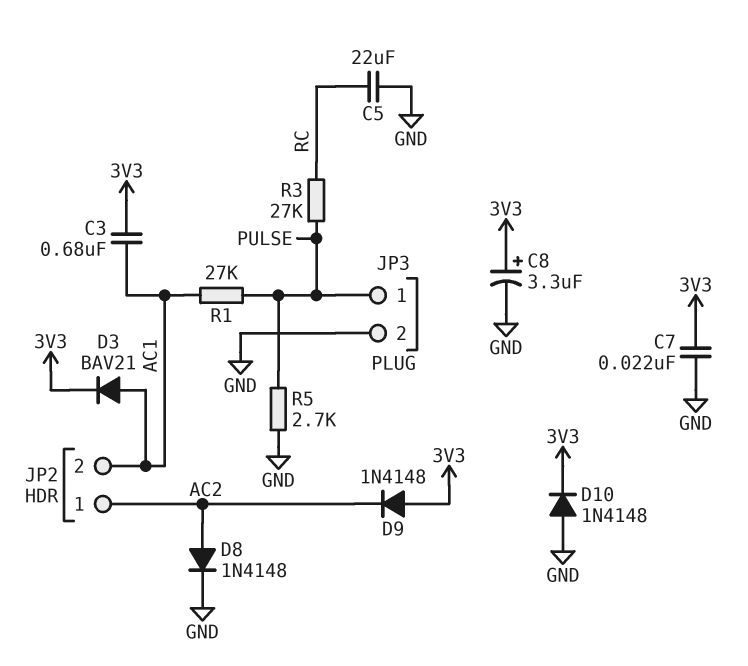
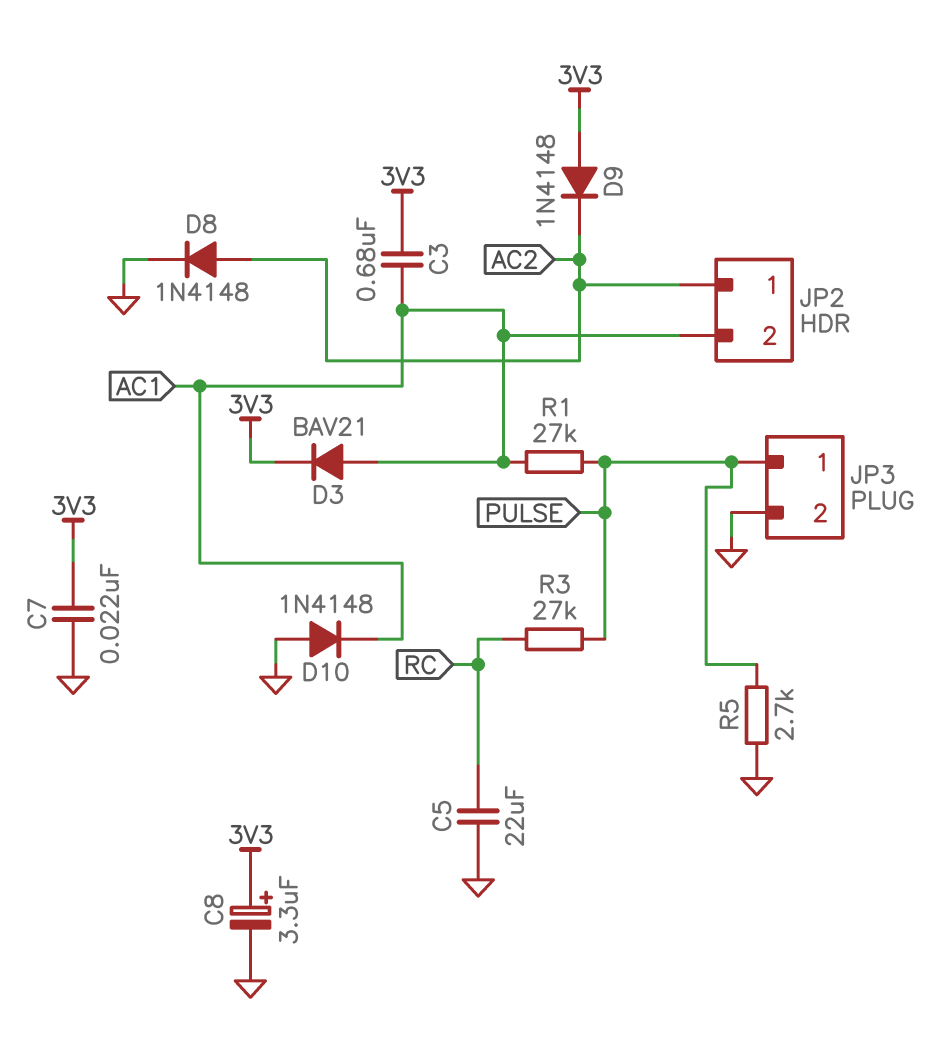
D10: diode 1N4148 (A GND, K 3V3) -> diode 1N4148 (A GND, K AC1)

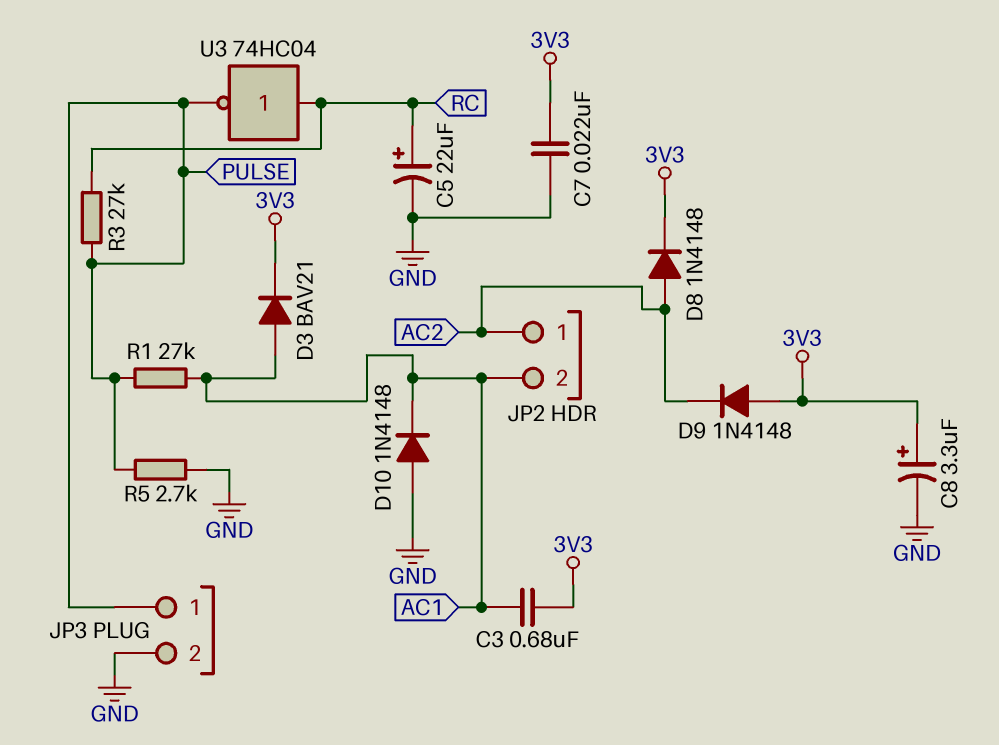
C5: 22uF (GND, RC) -> 22uF (plus RC, minus GND)
D8: diode 1N4148 (A AC2, K GND) -> diode 1N4148 (A AC2, K 3V3)
U3: none -> NOT 74HC04 (in RC, out PULSE)

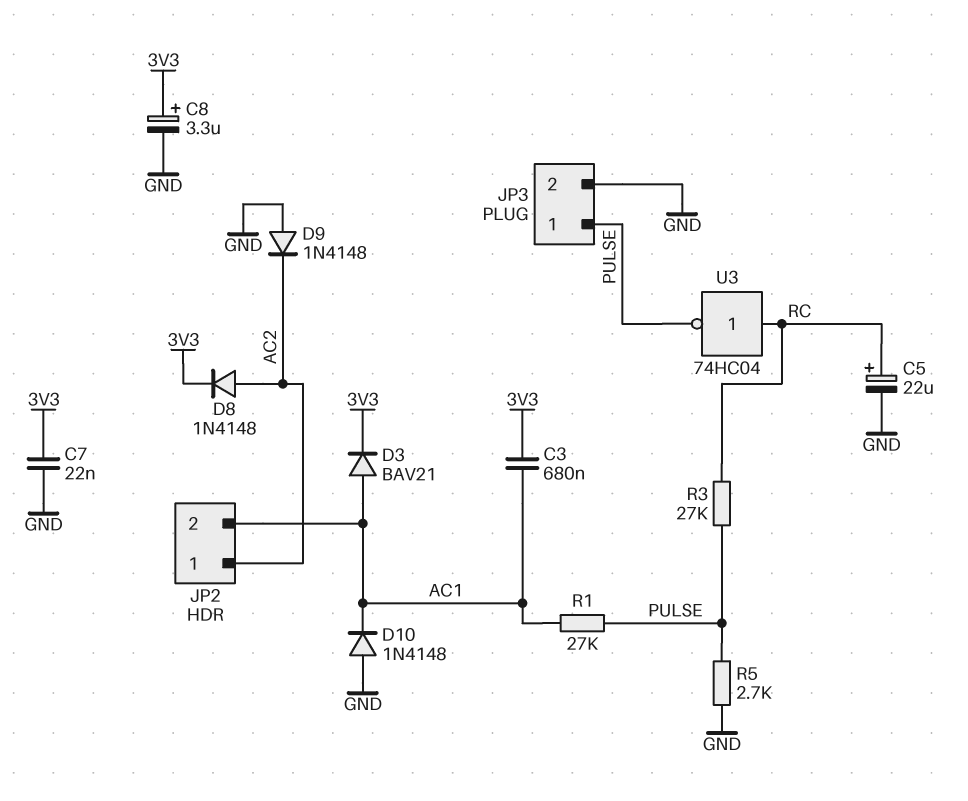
D9: diode 1N4148 (A 3V3, K AC2) -> diode 1N4148 (A GND, K AC2)

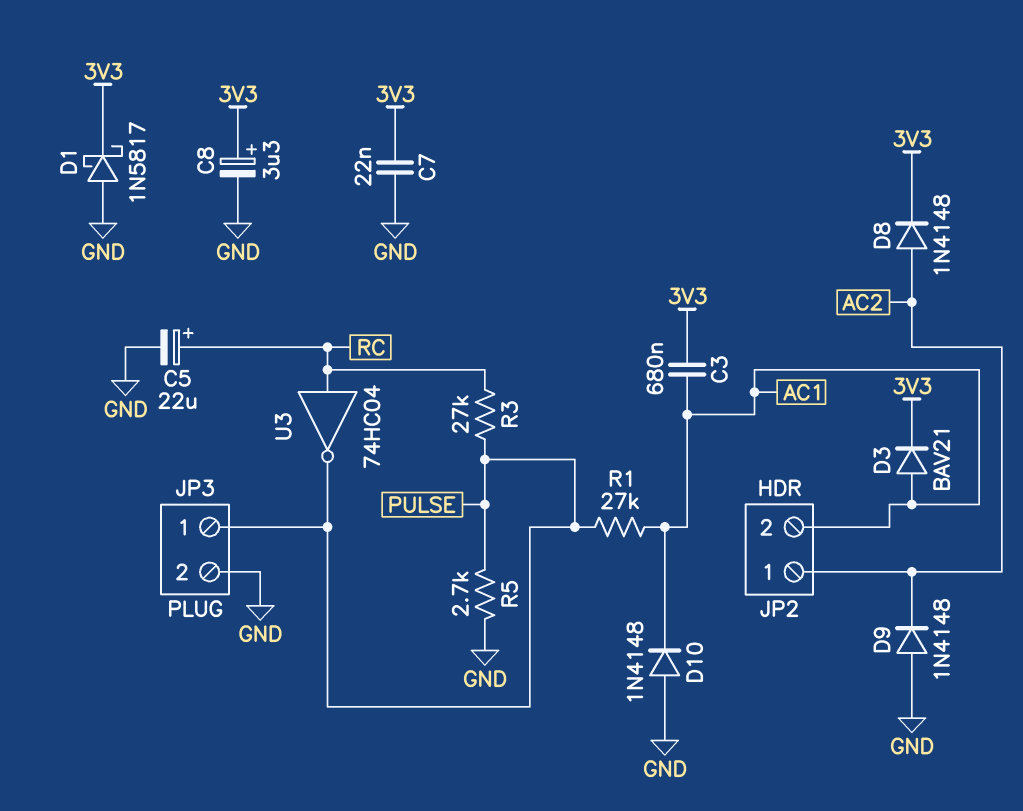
D1: none -> schottky 1N5817 (A GND, K 3V3)

